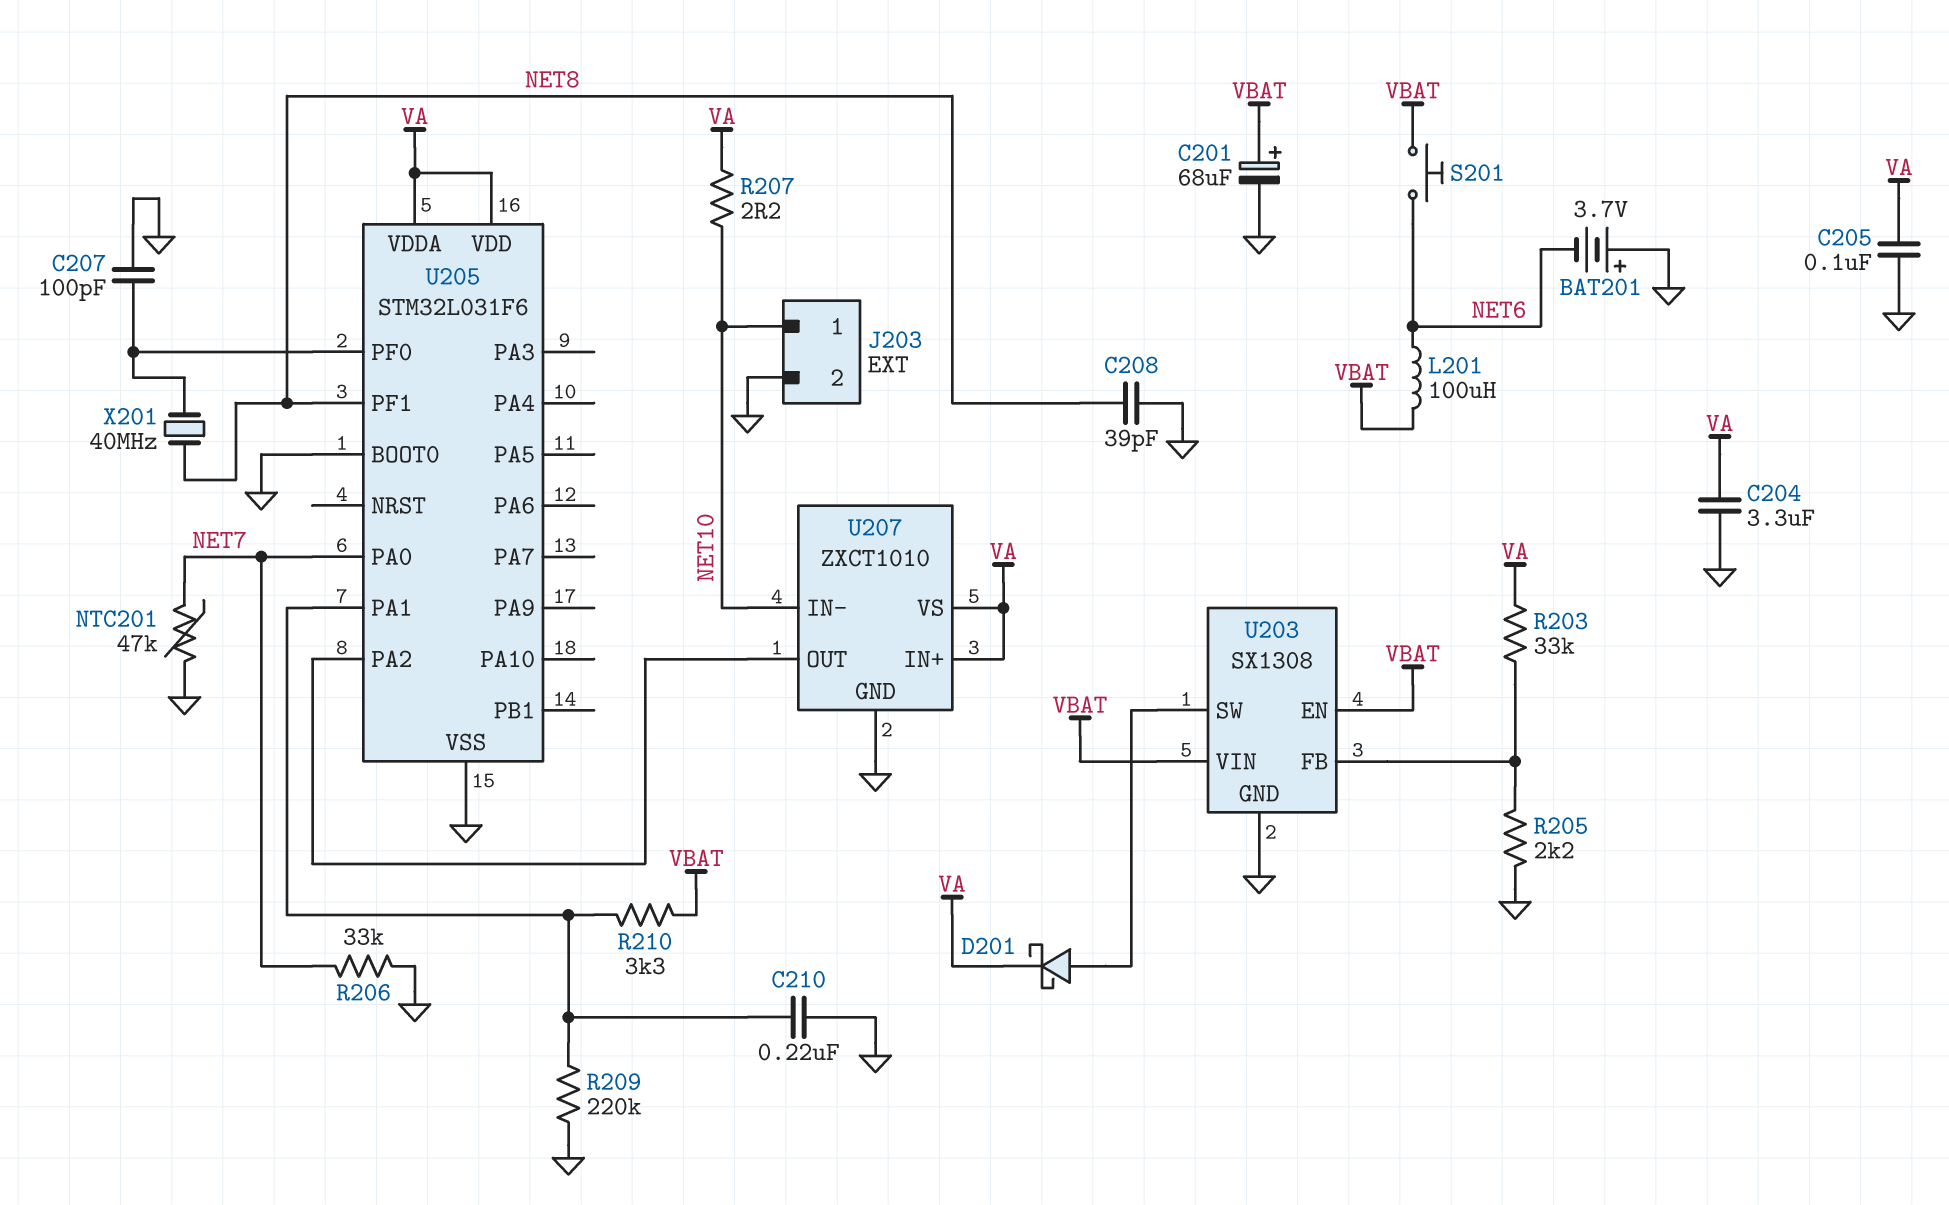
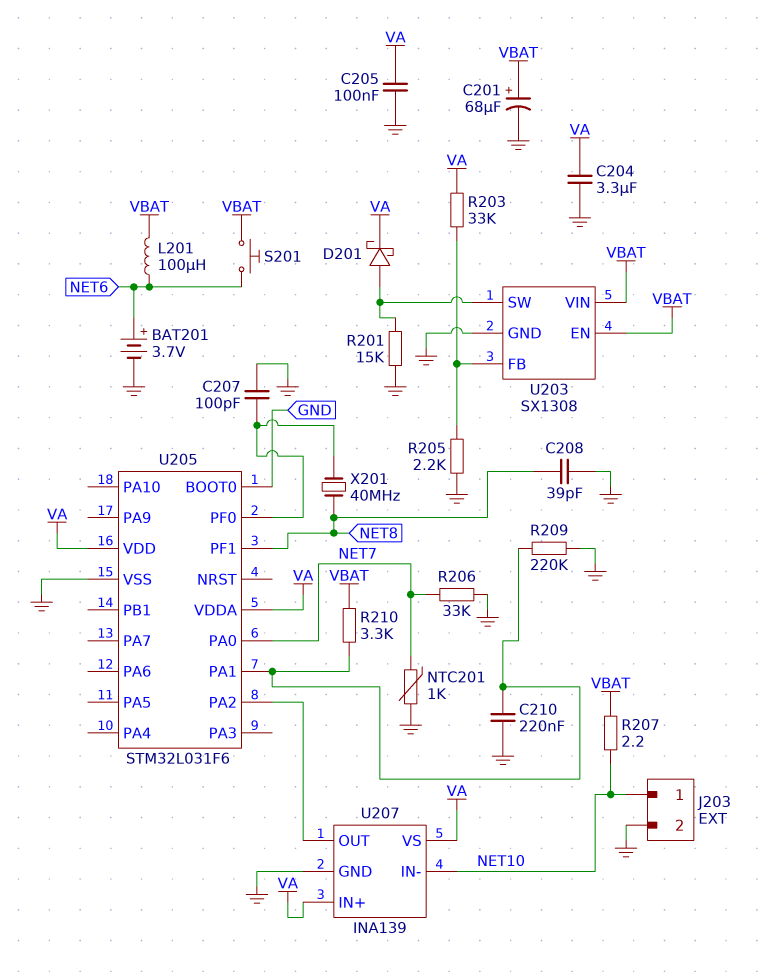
BAT201: 3.7V (plus GND, minus NET6) -> 3.7V (plus NET6, minus GND)
NTC201: 47k (GND, NET7) -> 1k (GND, NET7)
R201: none -> 15k (GND, U203/SW)
R207: 2.2 (NET10, VA) -> 2.2 (NET10, VBAT)
U207: ZXCT1010 -> INA139

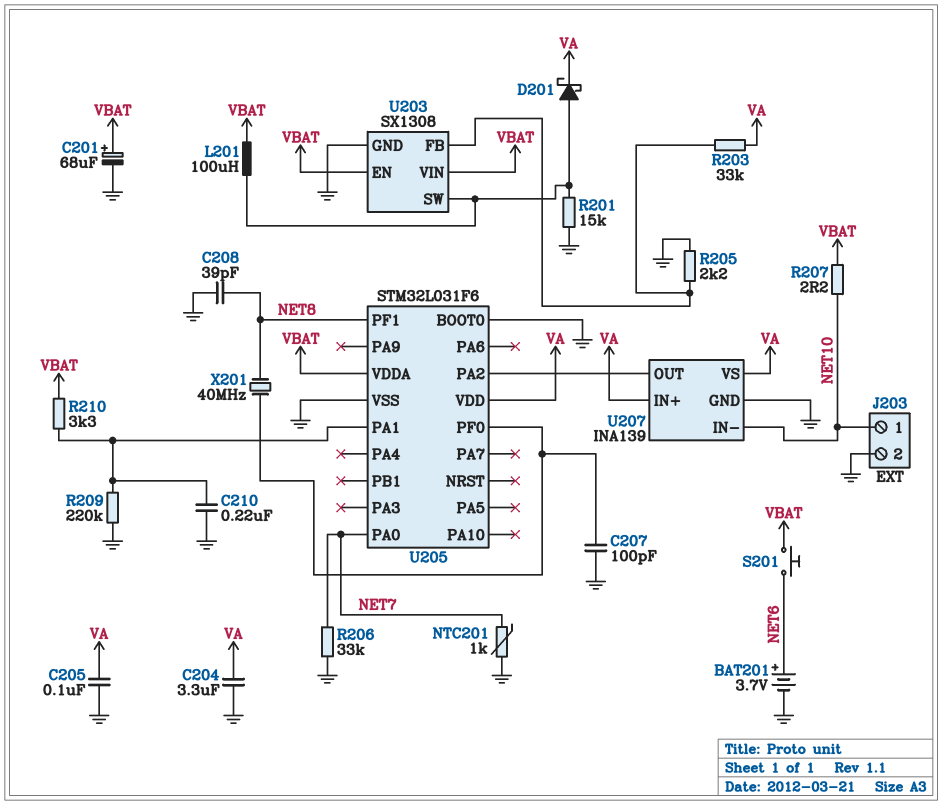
L201: 100uH (NET6, VBAT) -> 100uH (U203/SW, VBAT)
U205 pin VDDA: VA -> VBAT

